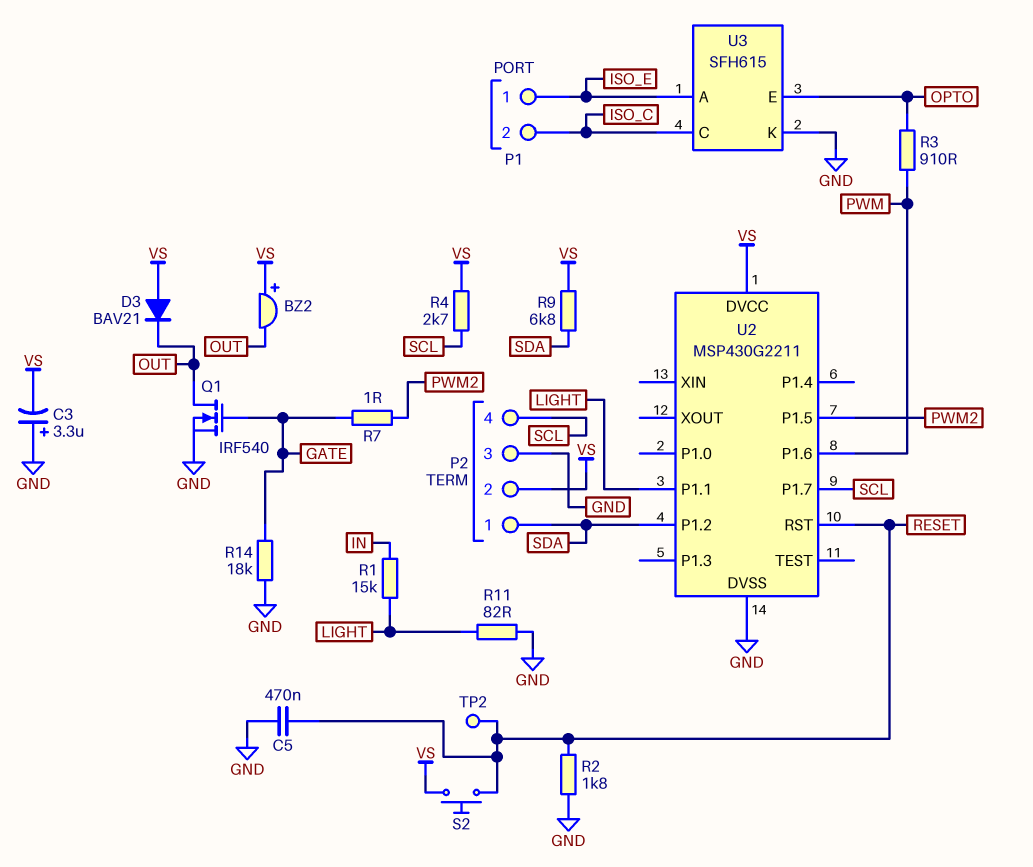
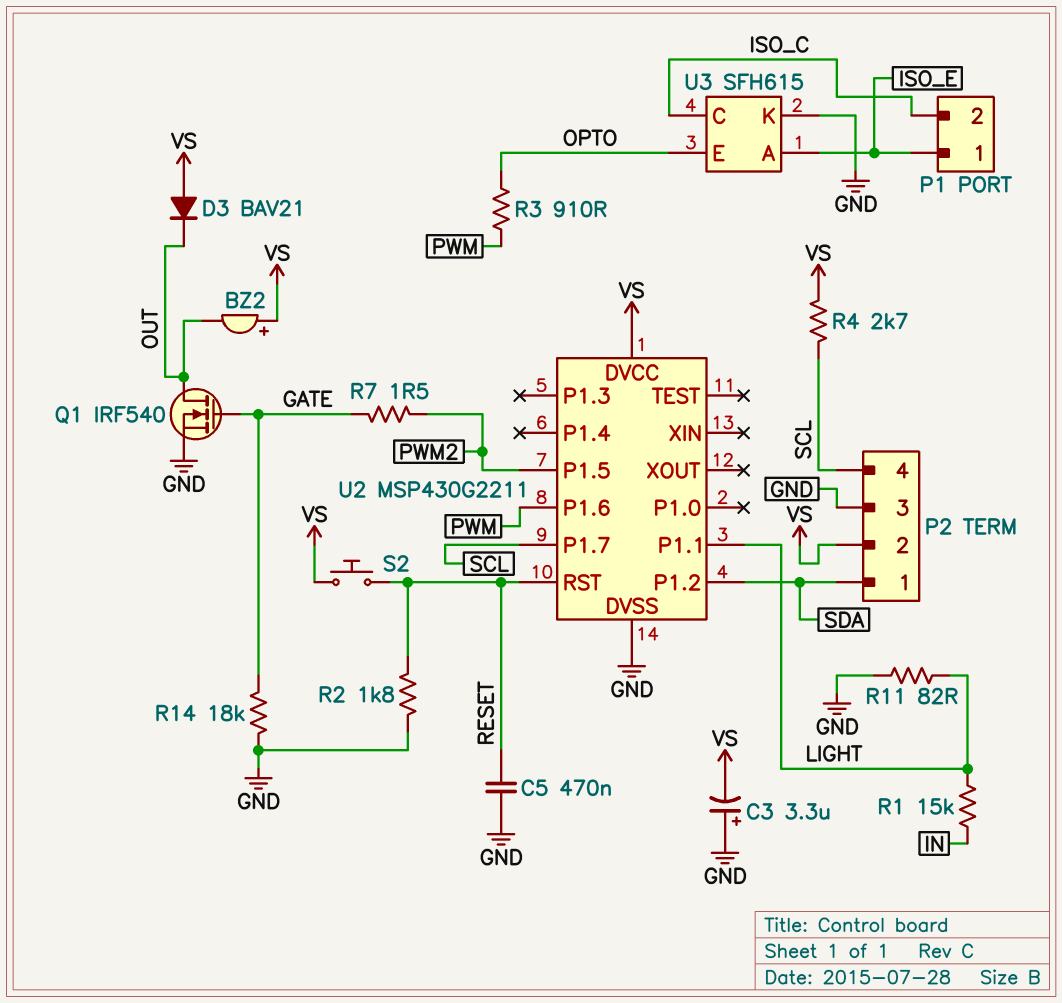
R7: 1 (GATE, PWM2) -> 1.5 (GATE, PWM2)
R9: 6.8k (SDA, VS) -> none
TP2: test point (RESET) -> none

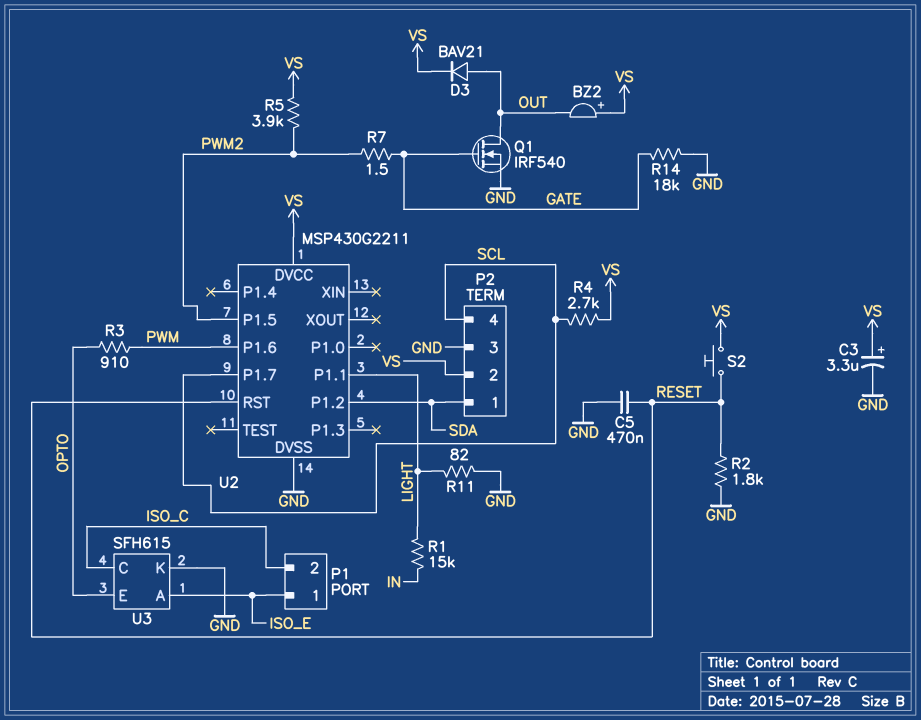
C3: 3.3uF (plus GND, minus VS) -> 3.3uF (plus VS, minus GND)
D3: diode BAV21 (A VS, K OUT) -> diode BAV21 (A OUT, K VS)
R5: none -> 3.9k (PWM2, VS)

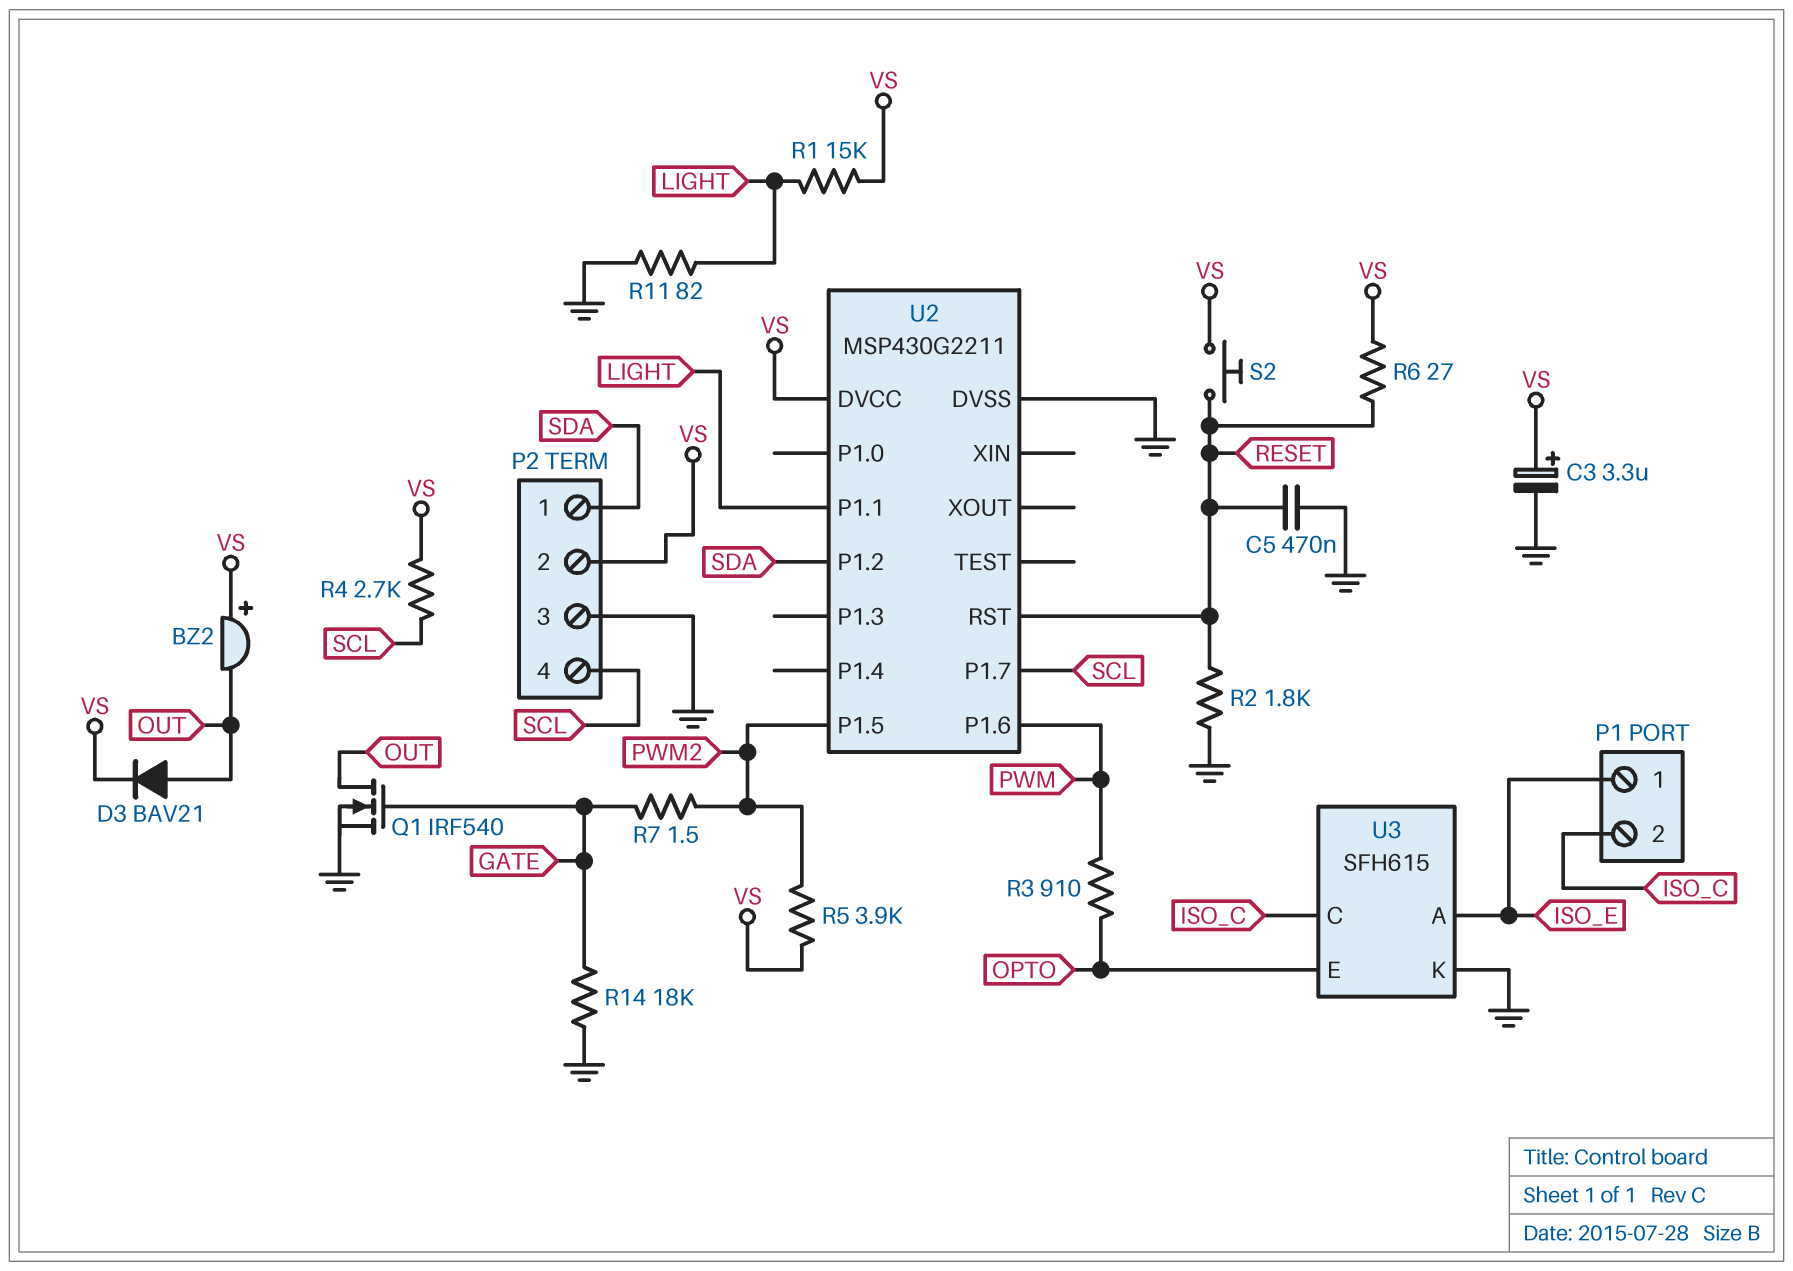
R1: 15k (IN, LIGHT) -> 15k (LIGHT, VS)
R6: none -> 27 (RESET, VS)

